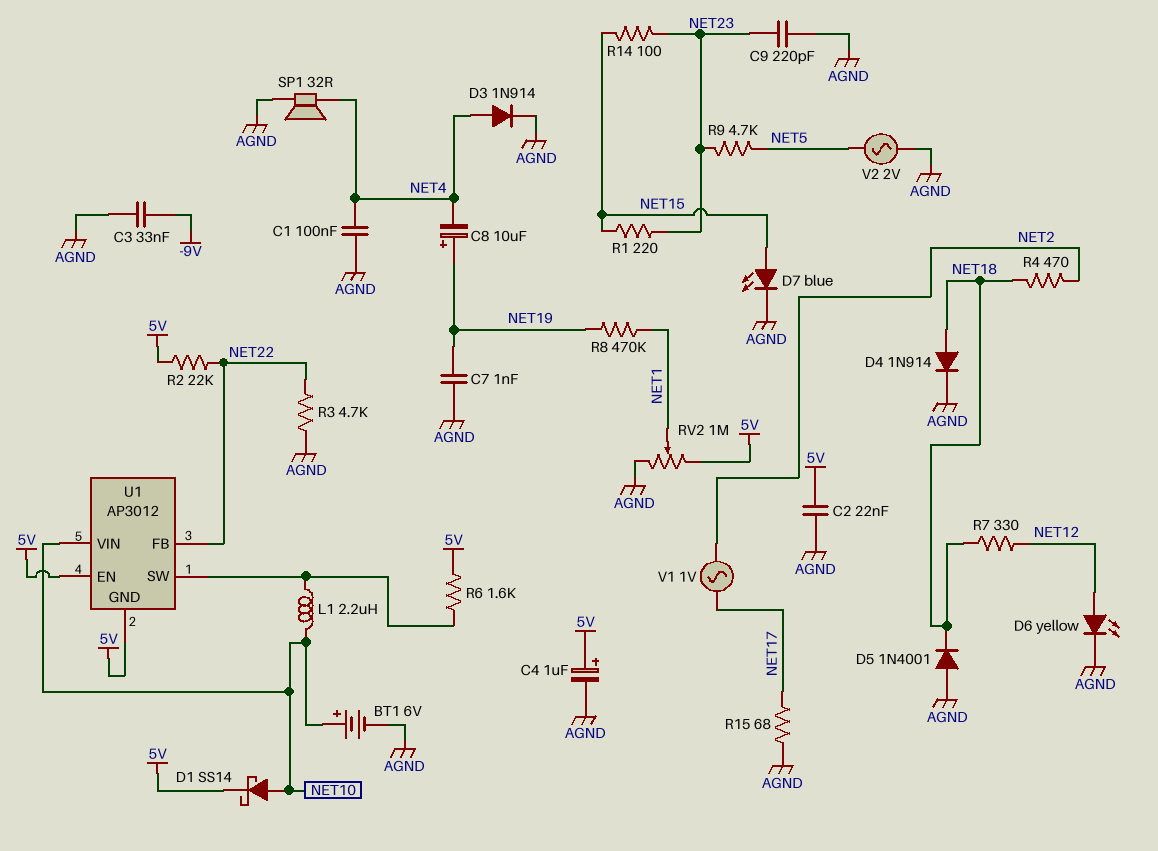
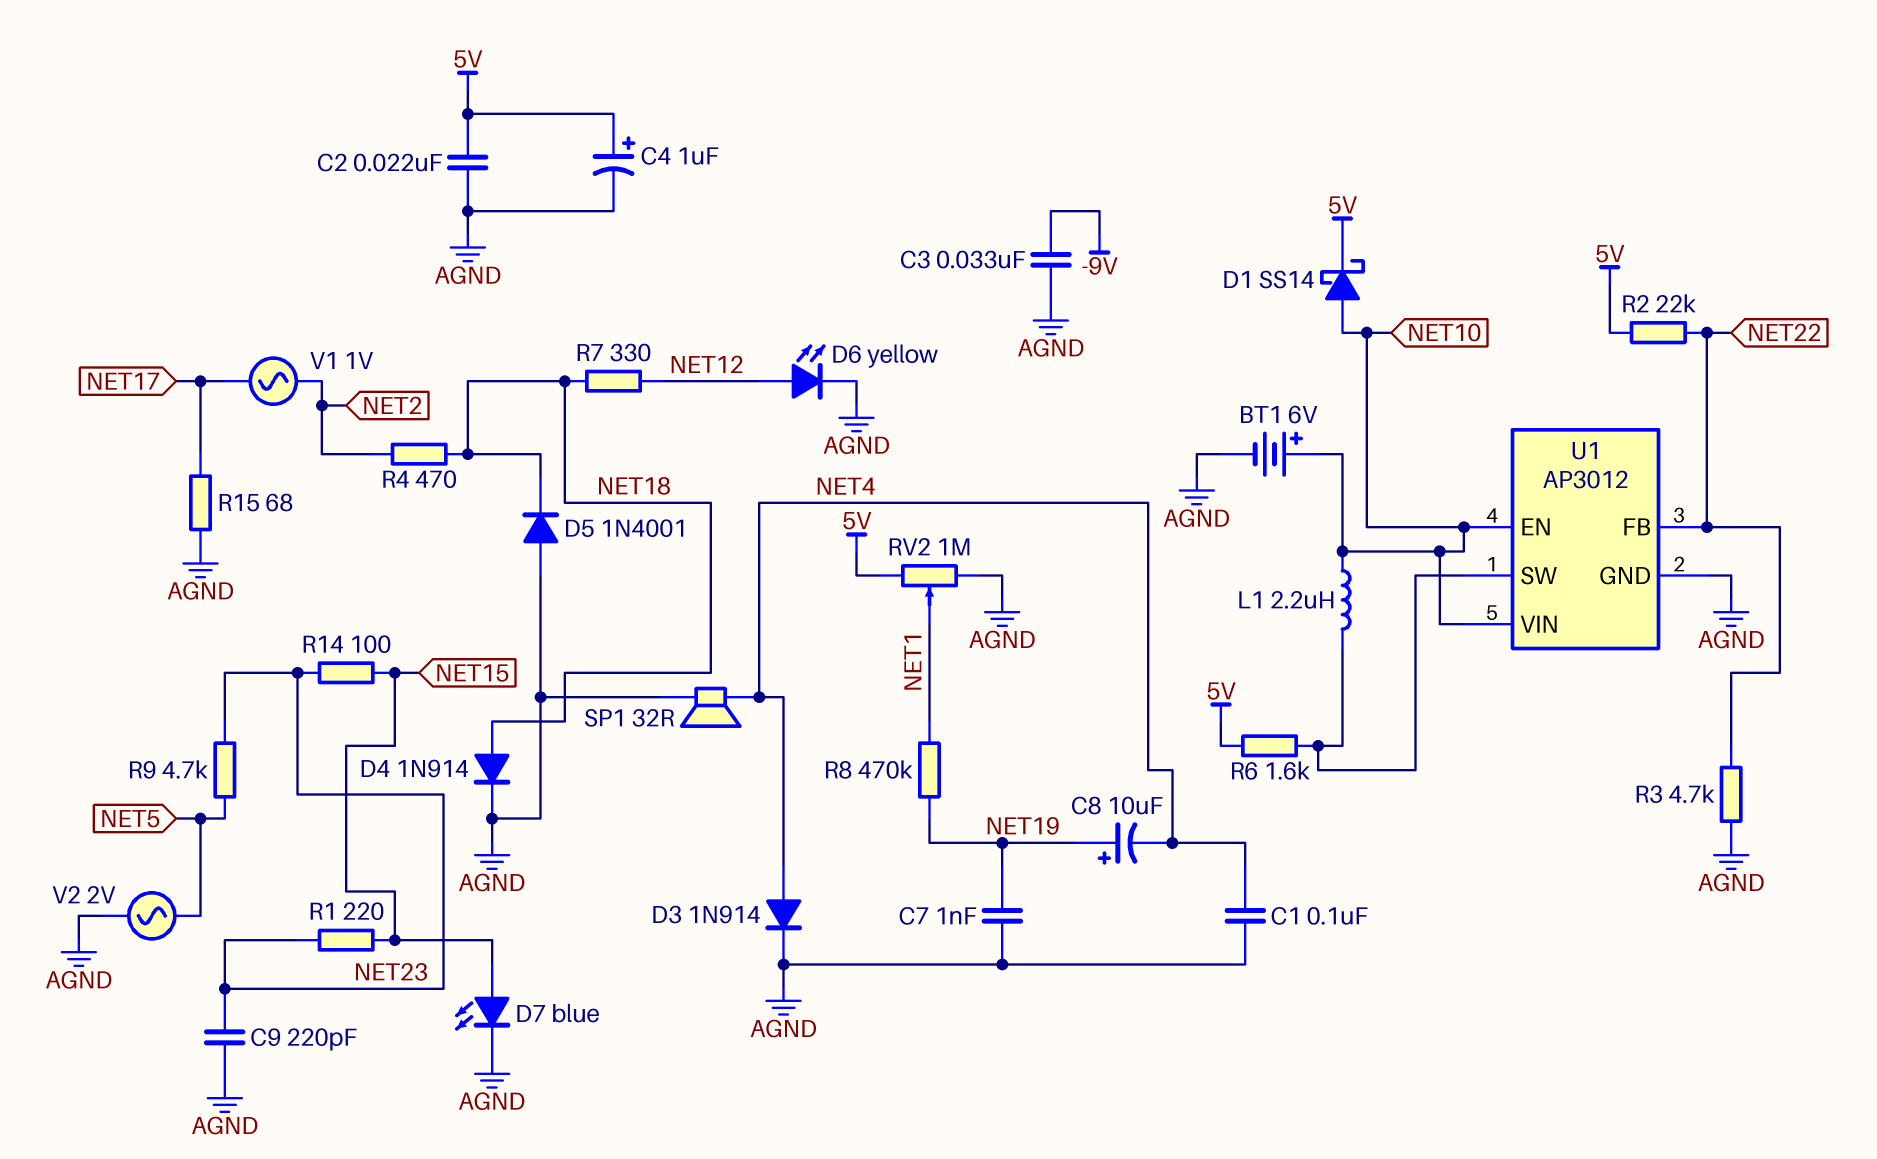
U1 pin EN: 5V -> NET10
U1 pin GND: 5V -> AGND

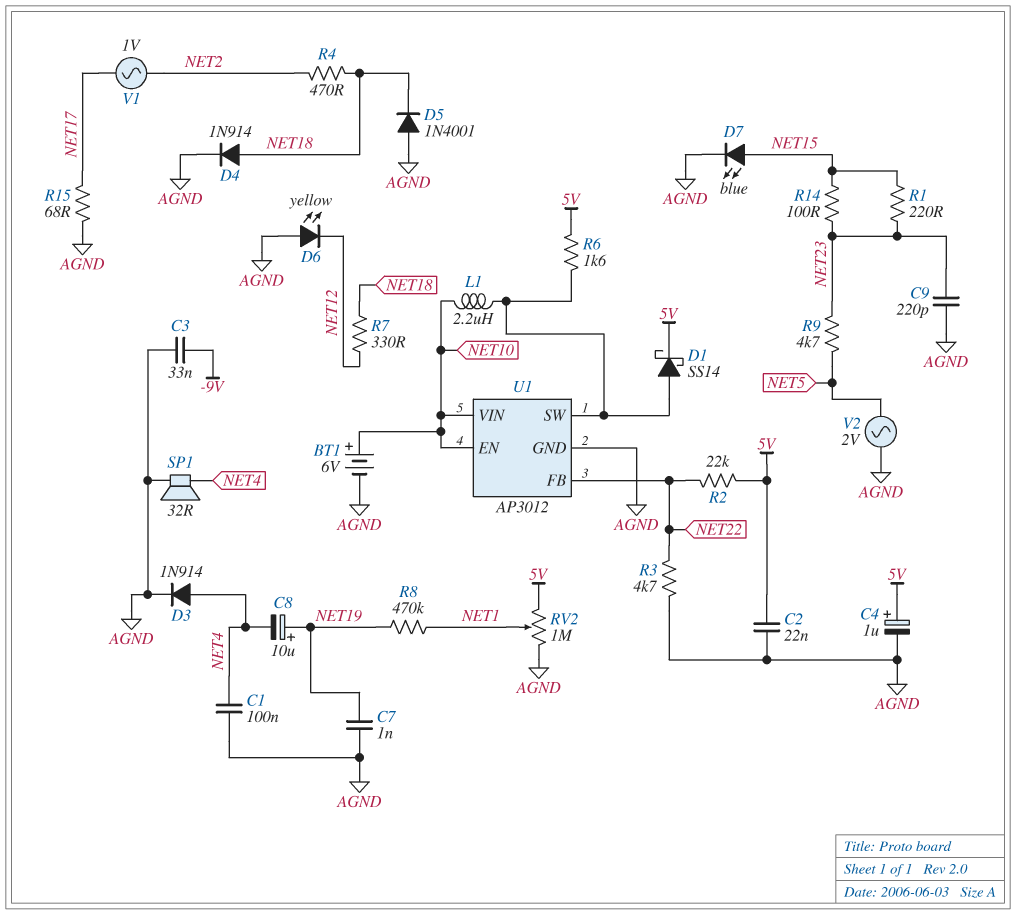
D1: schottky SS14 (A NET10, K 5V) -> schottky SS14 (A U1/SW, K 5V)
D6: LED yellow (A NET12, K AGND) -> LED yellow (A AGND, K NET12)

